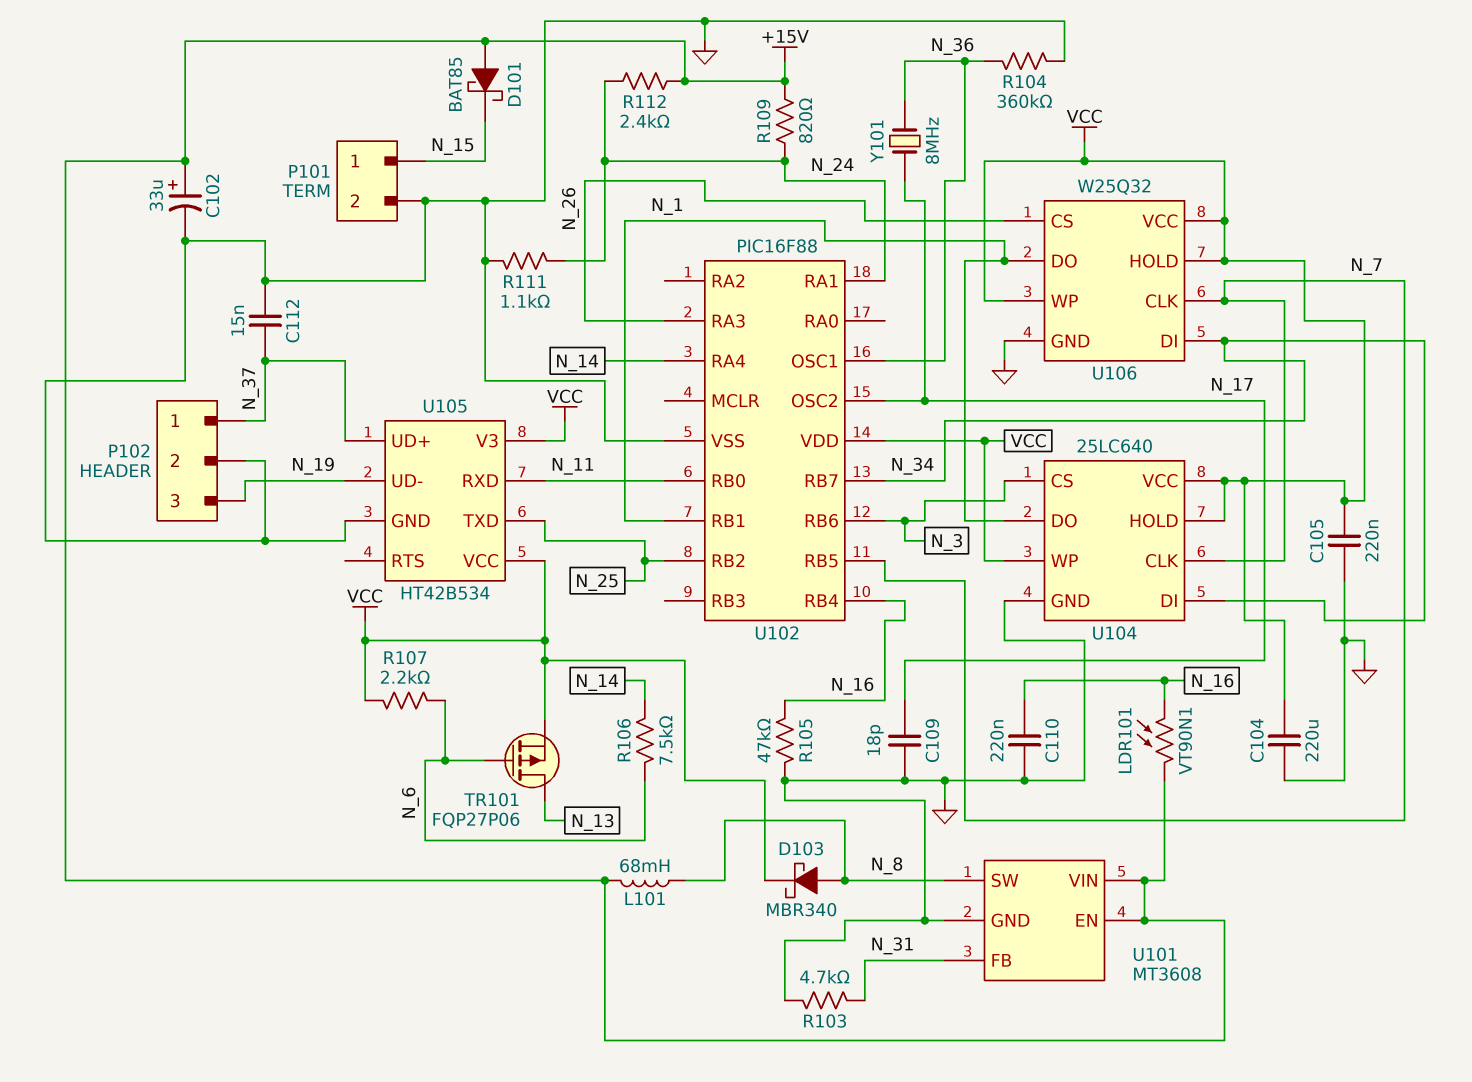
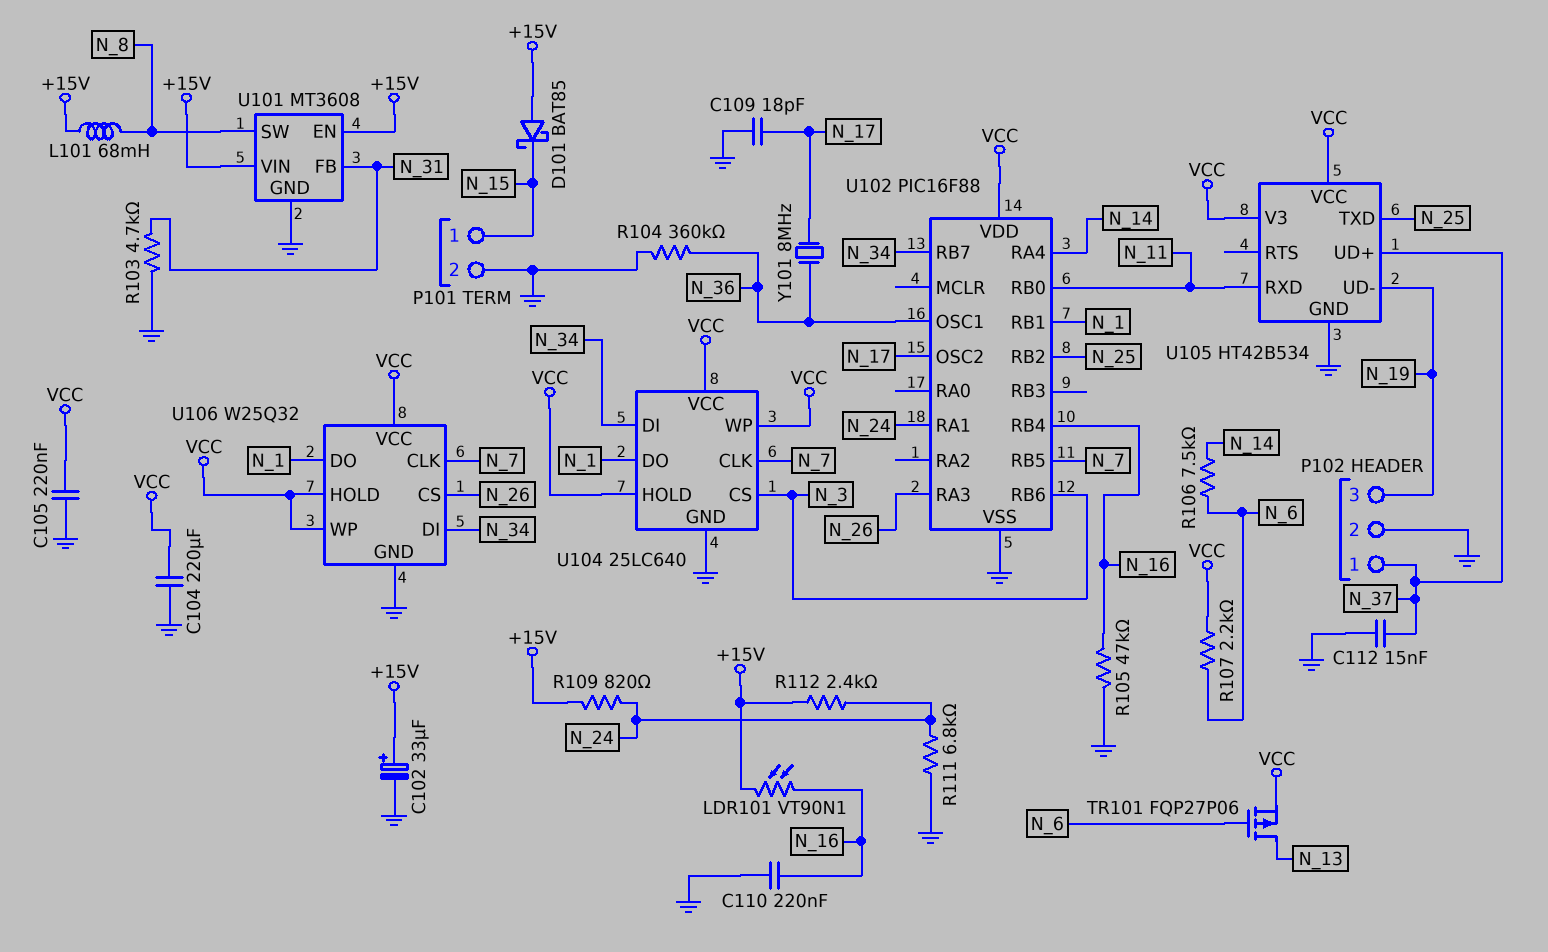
D103: schottky MBR340 (A N_8, K VCC) -> none
R111: 1.1k (GND, N_24) -> 6.8k (GND, N_24)

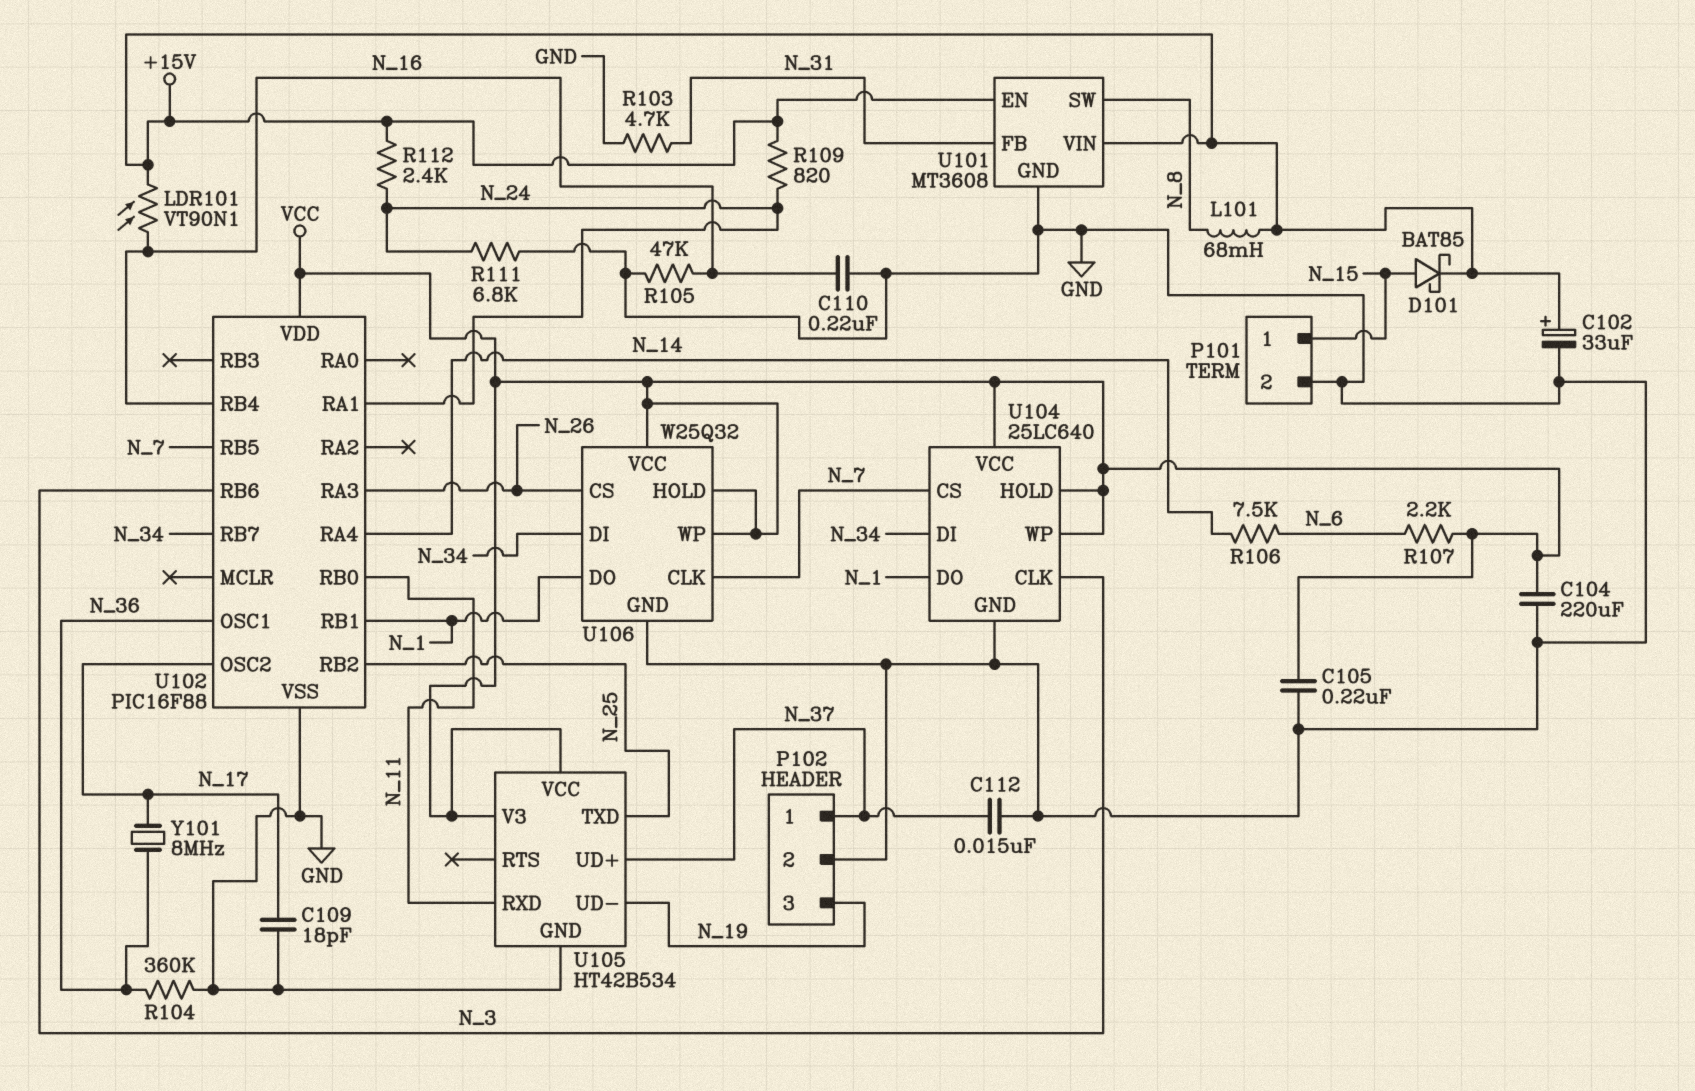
D101: schottky BAT85 (A +15V, K N_15) -> schottky BAT85 (A N_15, K +15V)
TR101: PMOS FQP27P06 (G N_6, D N_13, S VCC) -> none
U104 pin CLK: N_7 -> N_3
U104 pin CS: N_3 -> N_7

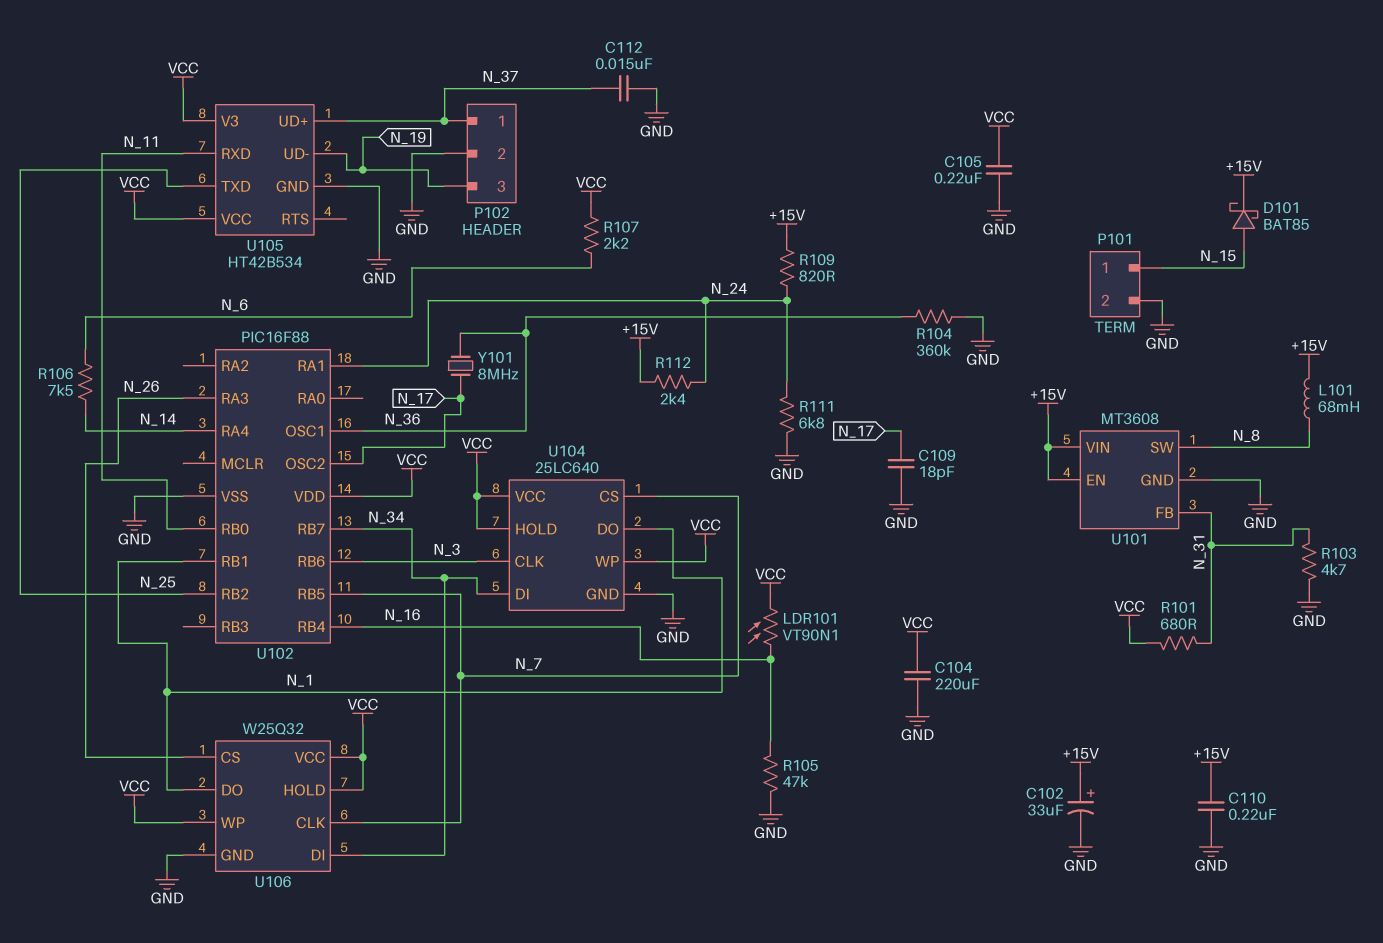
C110: 220nF (GND, N_16) -> 220nF (+15V, GND)
LDR101: VT90N1 (+15V, N_16) -> VT90N1 (N_16, VCC)
R101: none -> 680 (N_31, VCC)

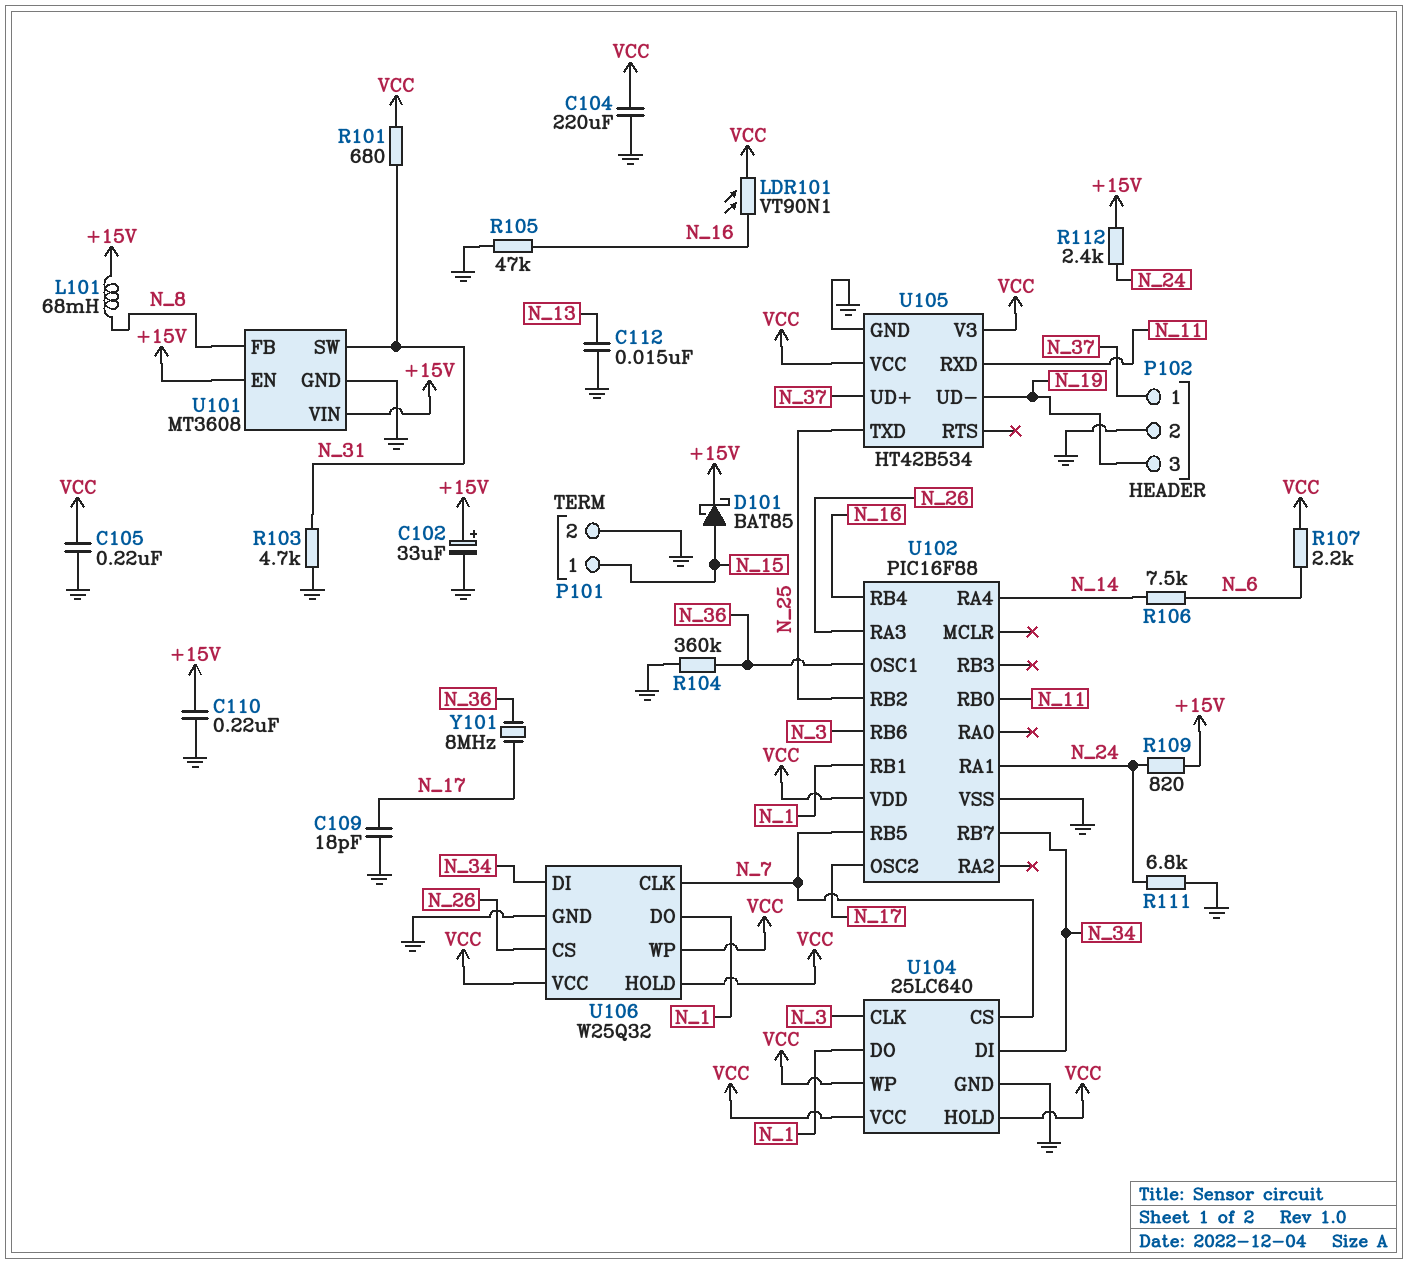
C112: 15nF (GND, N_37) -> 15nF (GND, N_13)
U101 pin FB: N_31 -> N_8
U101 pin SW: N_8 -> N_31

